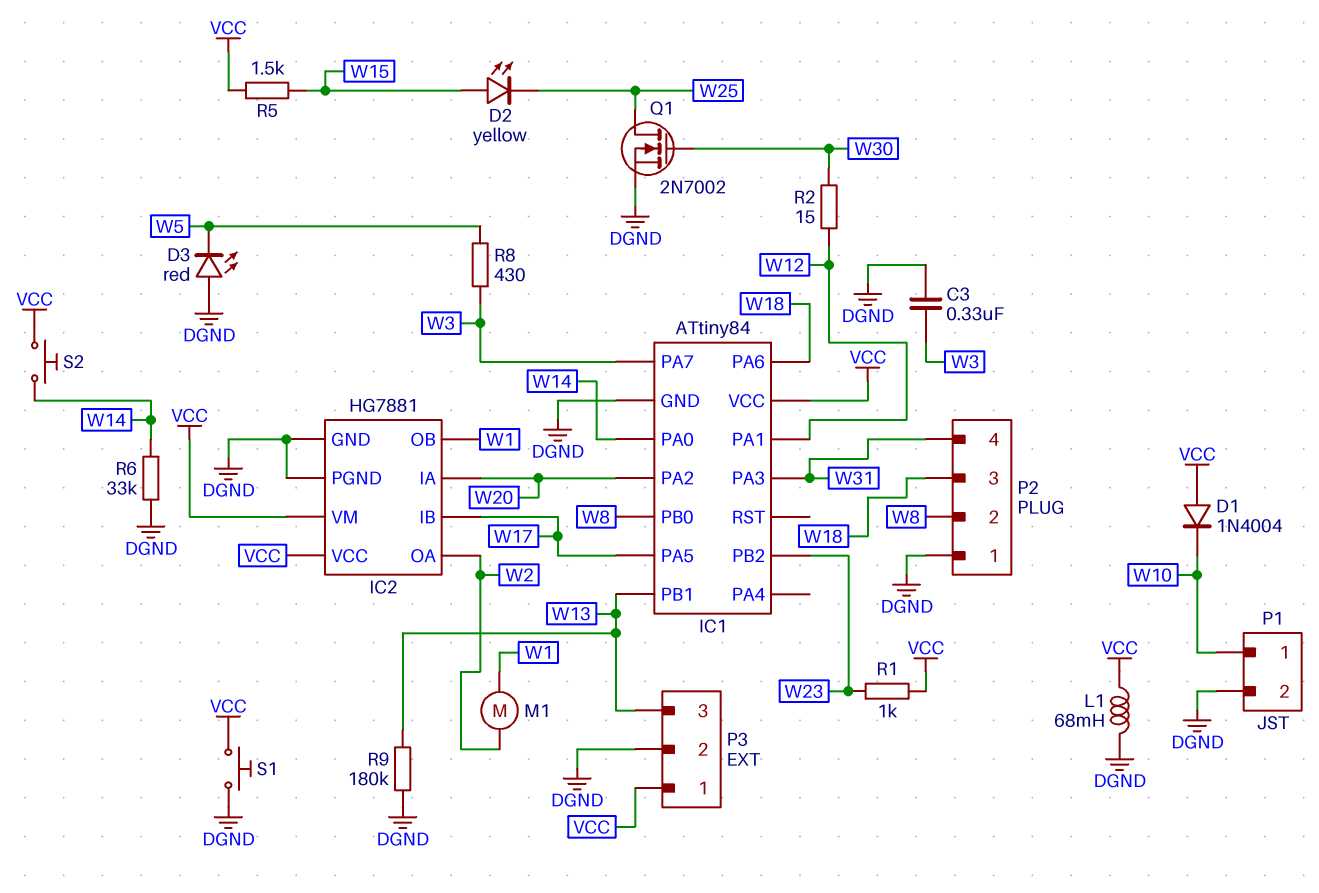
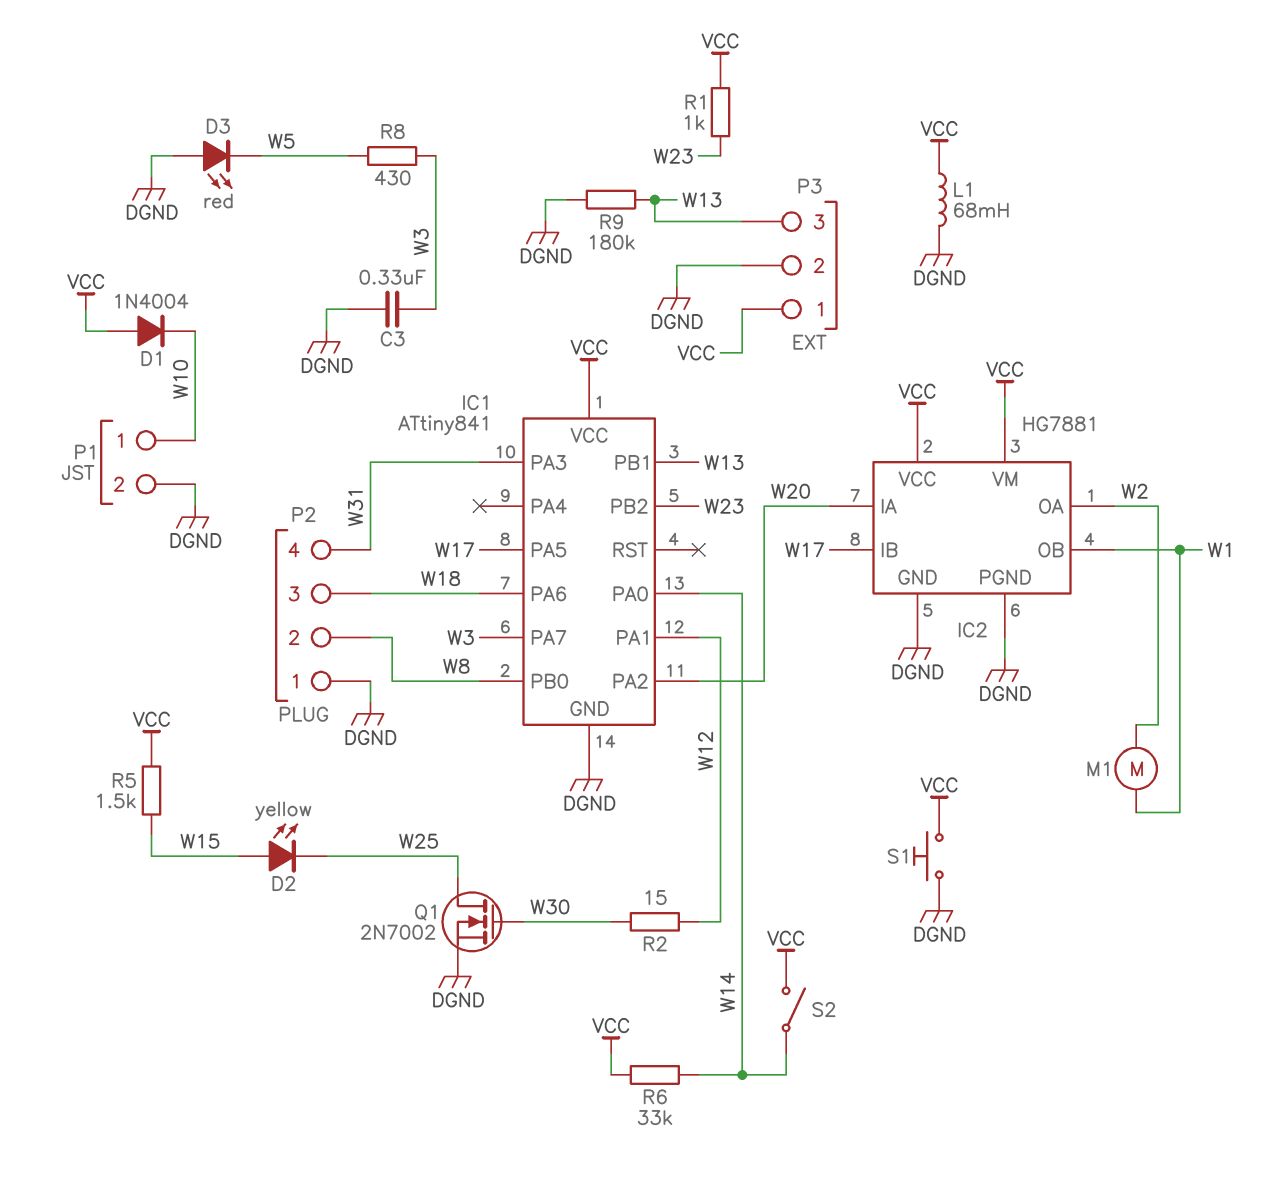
IC1: ATtiny84 -> ATtiny841
R6: 33k (DGND, W14) -> 33k (VCC, W14)
S2: button (VCC, W14) -> switch (VCC, W14)

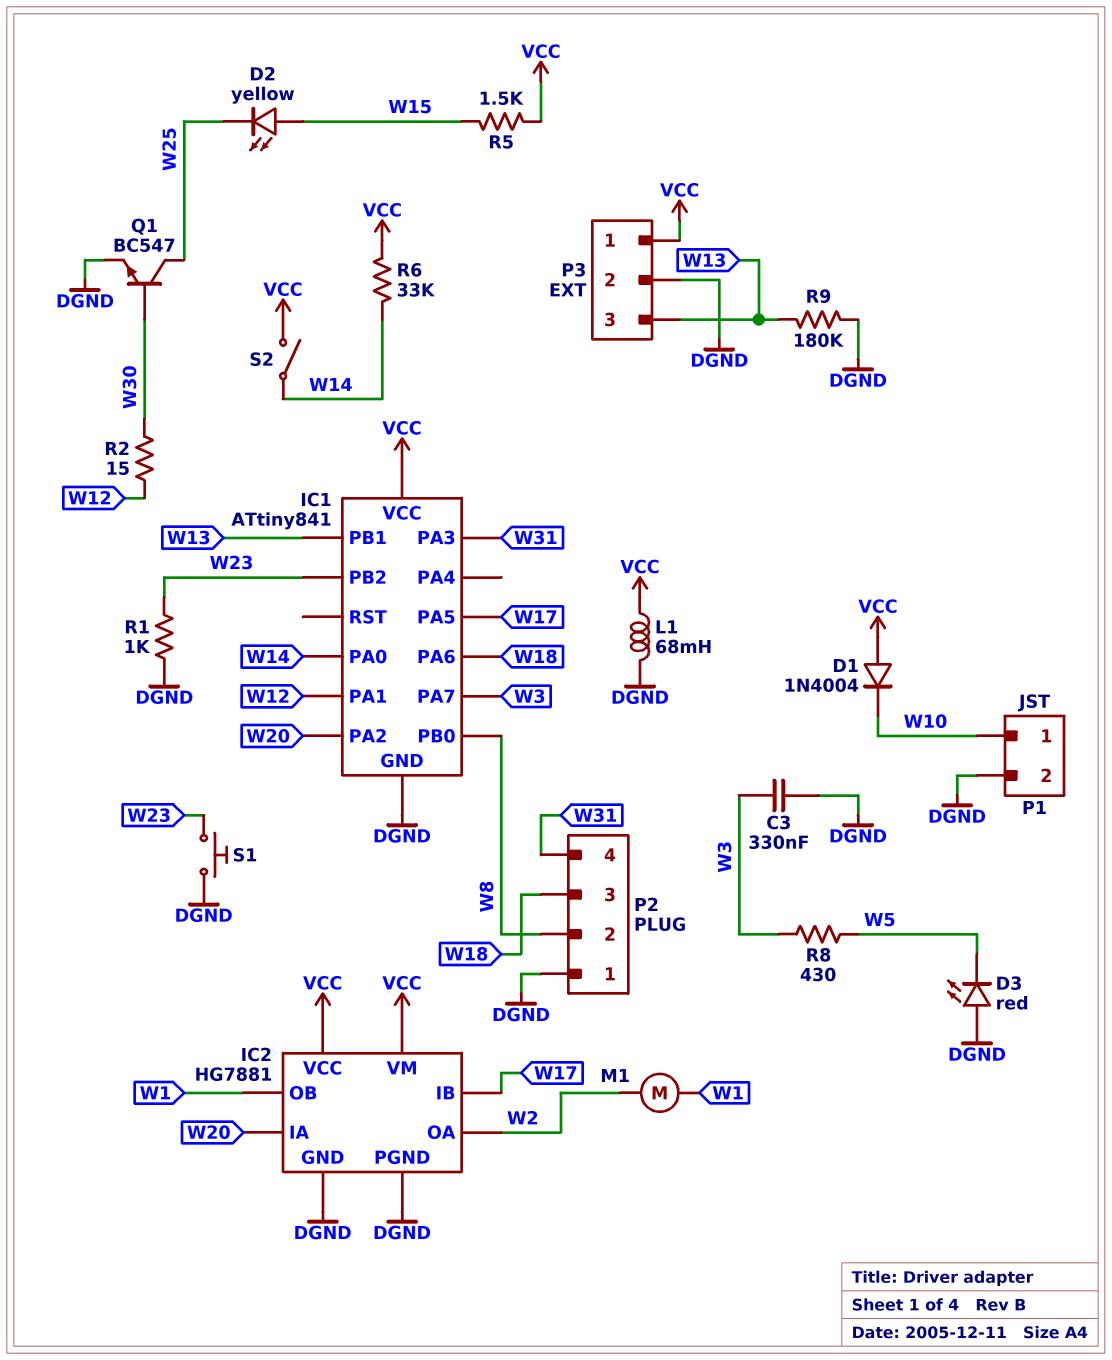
Q1: NMOS 2N7002 (G W30, D W25, S DGND) -> NPN BC547 (B W30, C W25, E DGND)
R1: 1k (VCC, W23) -> 1k (DGND, W23)
S1: button (DGND, VCC) -> button (DGND, W23)

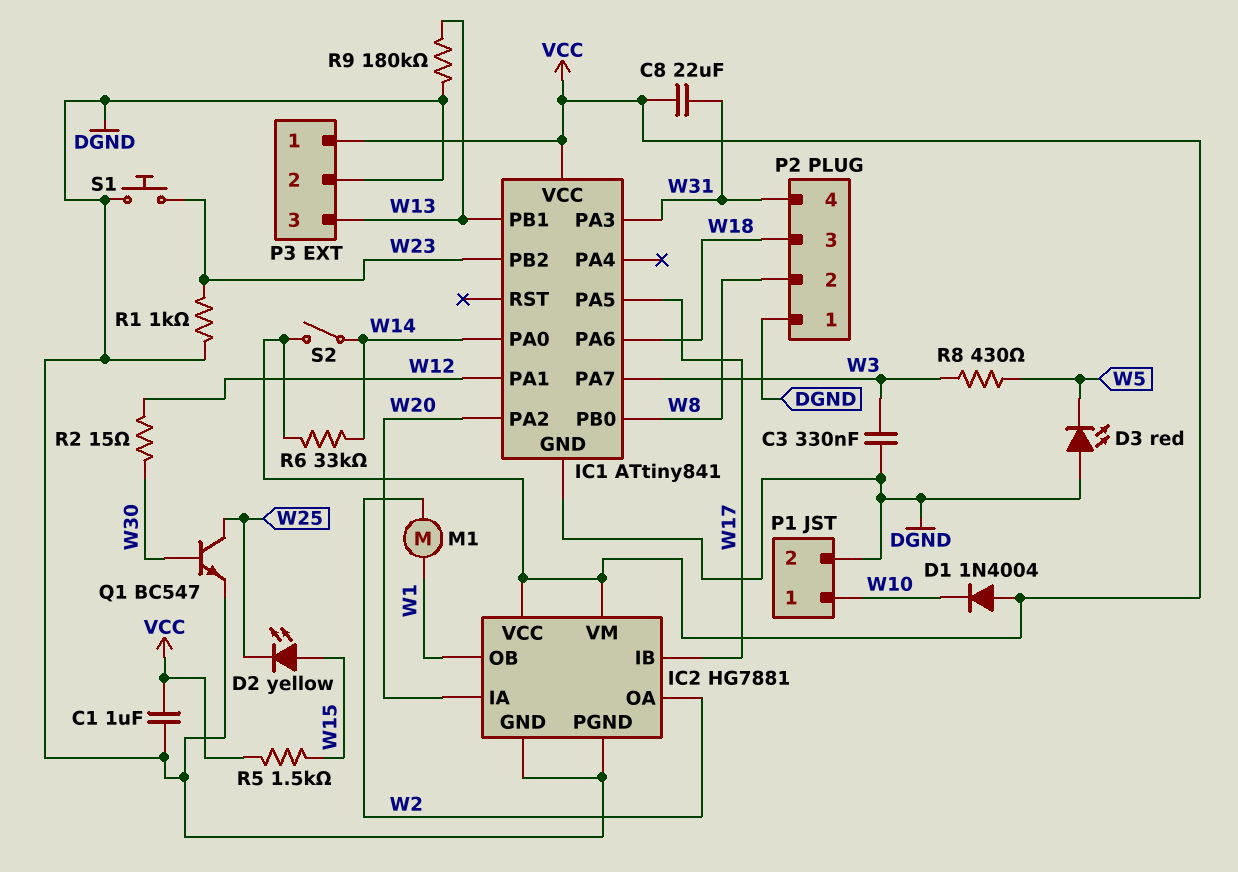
C1: none -> 1uF (DGND, VCC)
C8: none -> 22uF (VCC, W31)
L1: 68mH (DGND, VCC) -> none

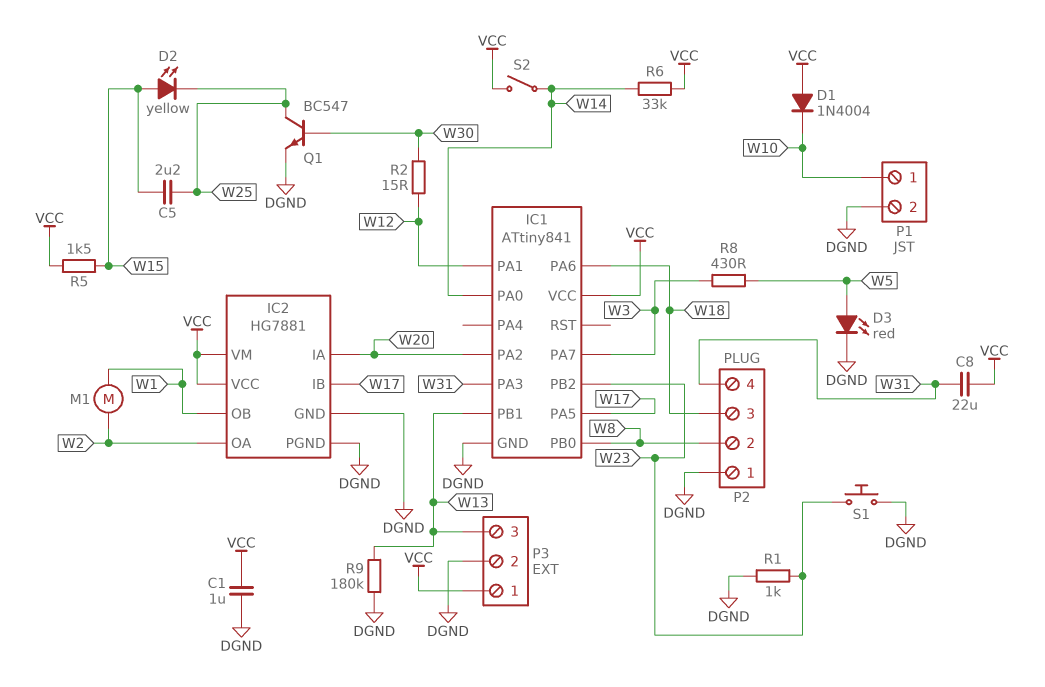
C3: 330nF (DGND, W3) -> none
C5: none -> 2.2uF (W15, W25)
D3: LED red (A DGND, K W5) -> LED red (A W5, K DGND)

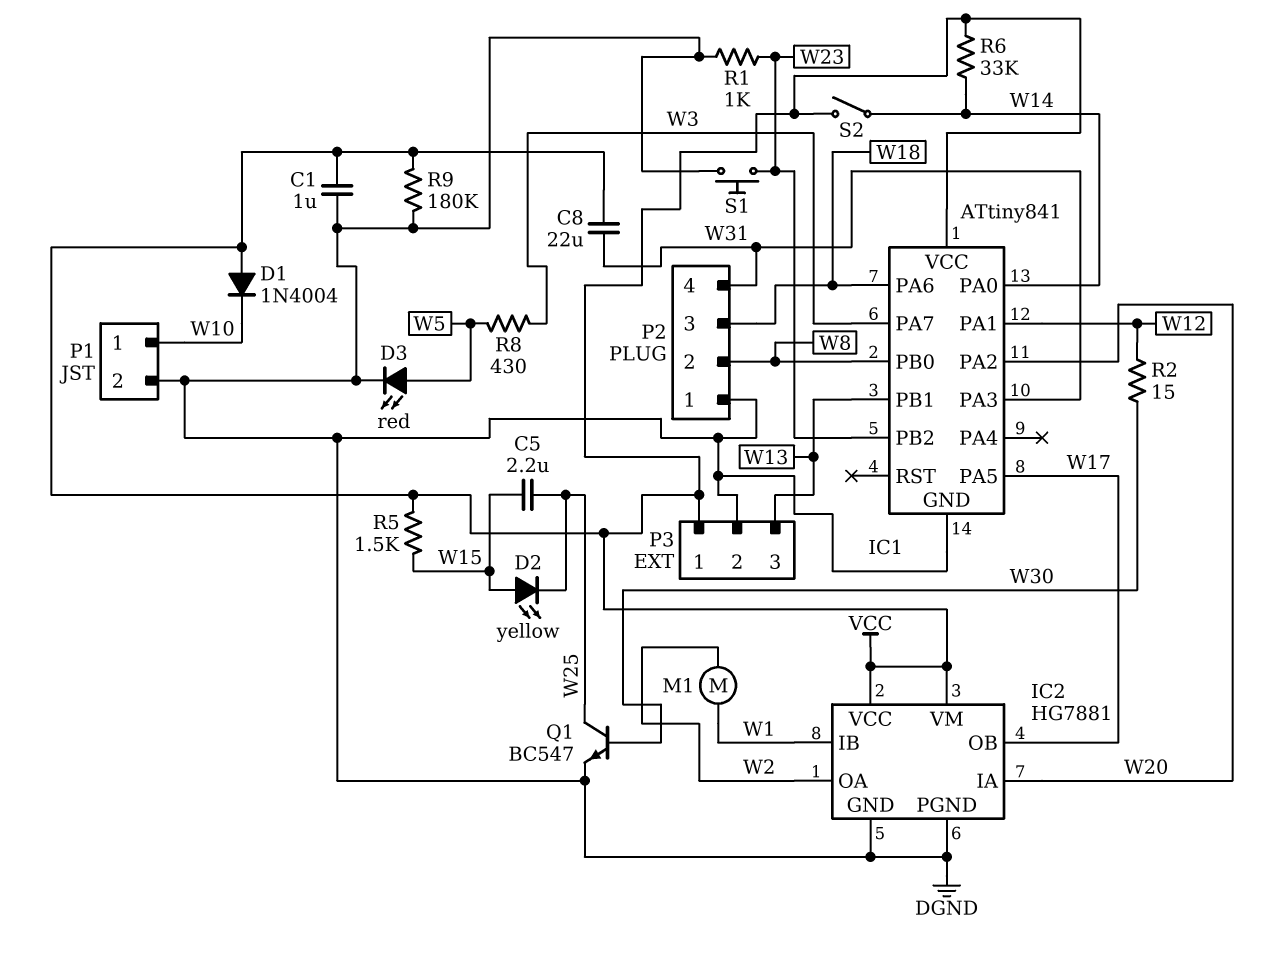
IC2 pin IB: W17 -> W1
IC2 pin OB: W1 -> W17
R9: 180k (DGND, W13) -> 180k (DGND, VCC)

